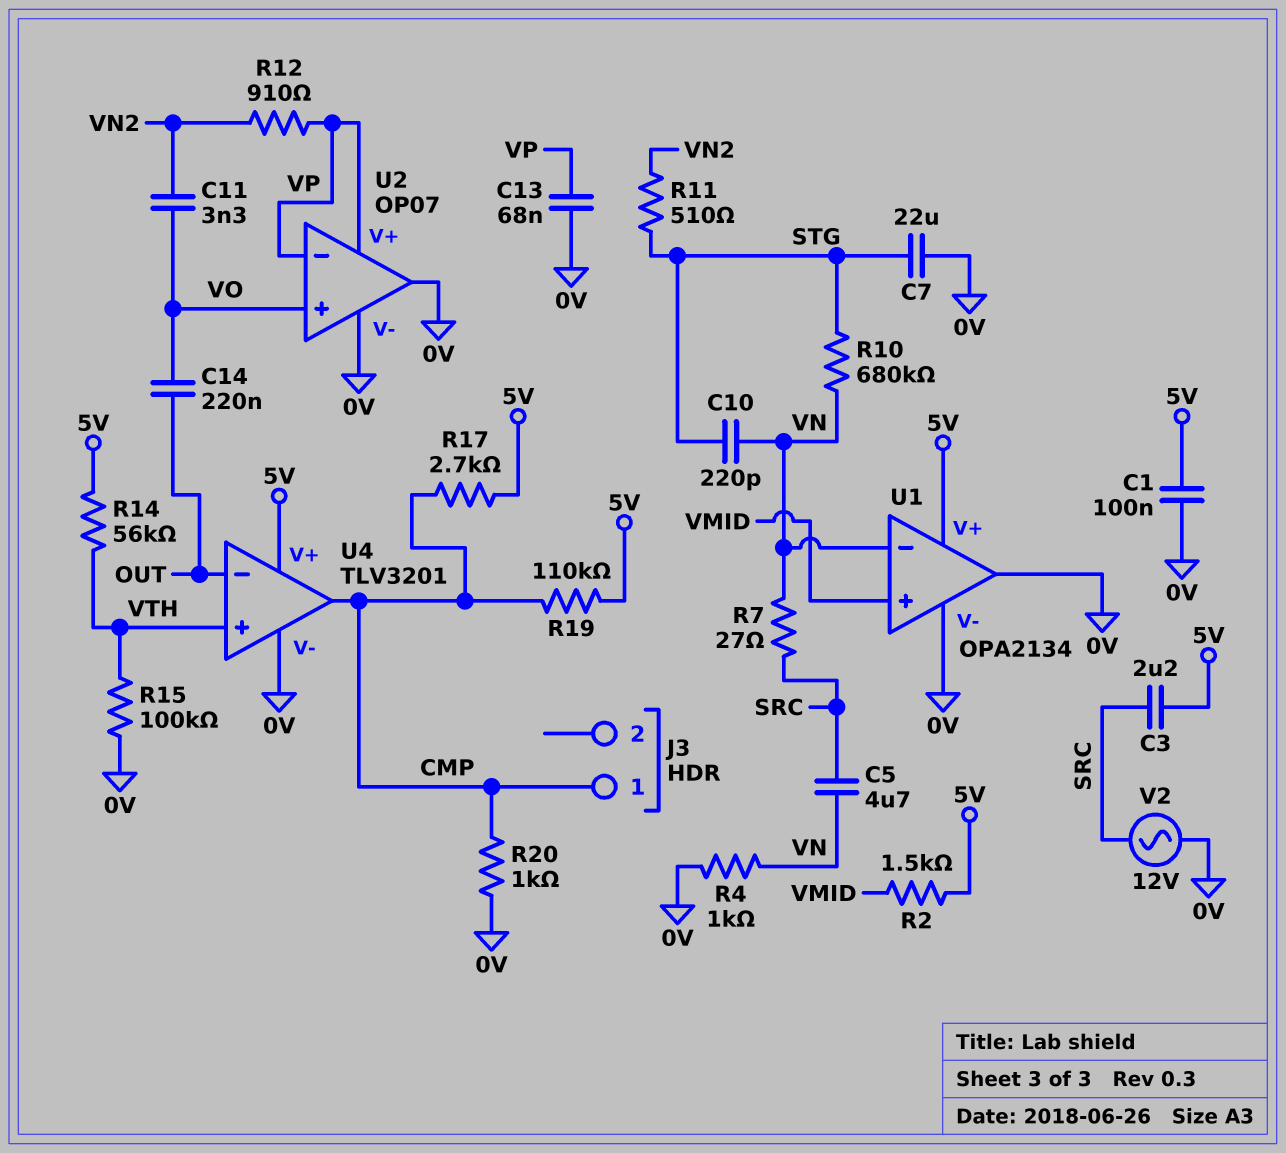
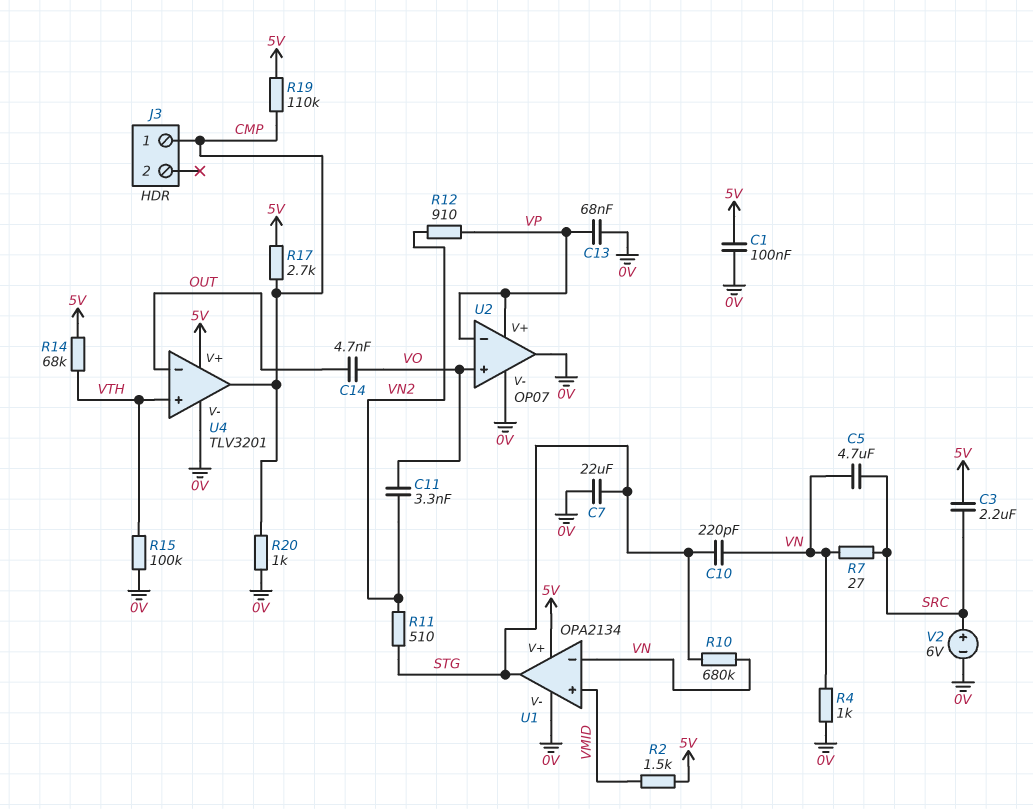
C14: 220nF (OUT, VO) -> 4.7nF (OUT, VO)
R14: 56k (5V, VTH) -> 68k (5V, VTH)
U1 pin out: 0V -> STG
V2: AC 12V (0V, SRC) -> 6V (plus SRC, minus 0V)

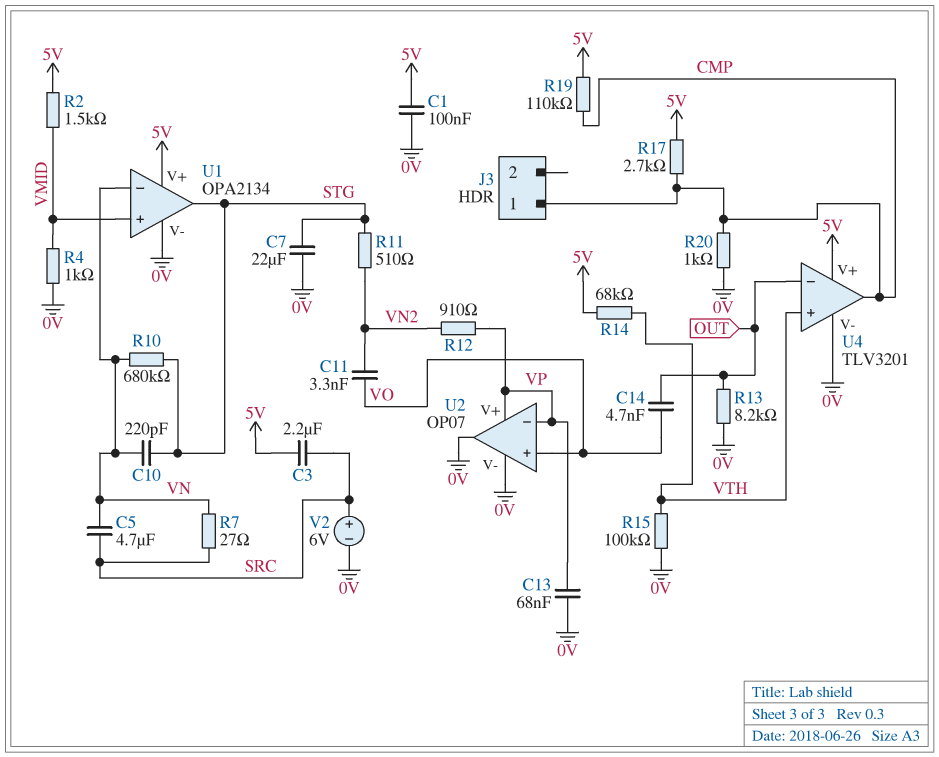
R4: 1k (0V, VN) -> 1k (0V, VMID)
R13: none -> 8.2k (0V, OUT)

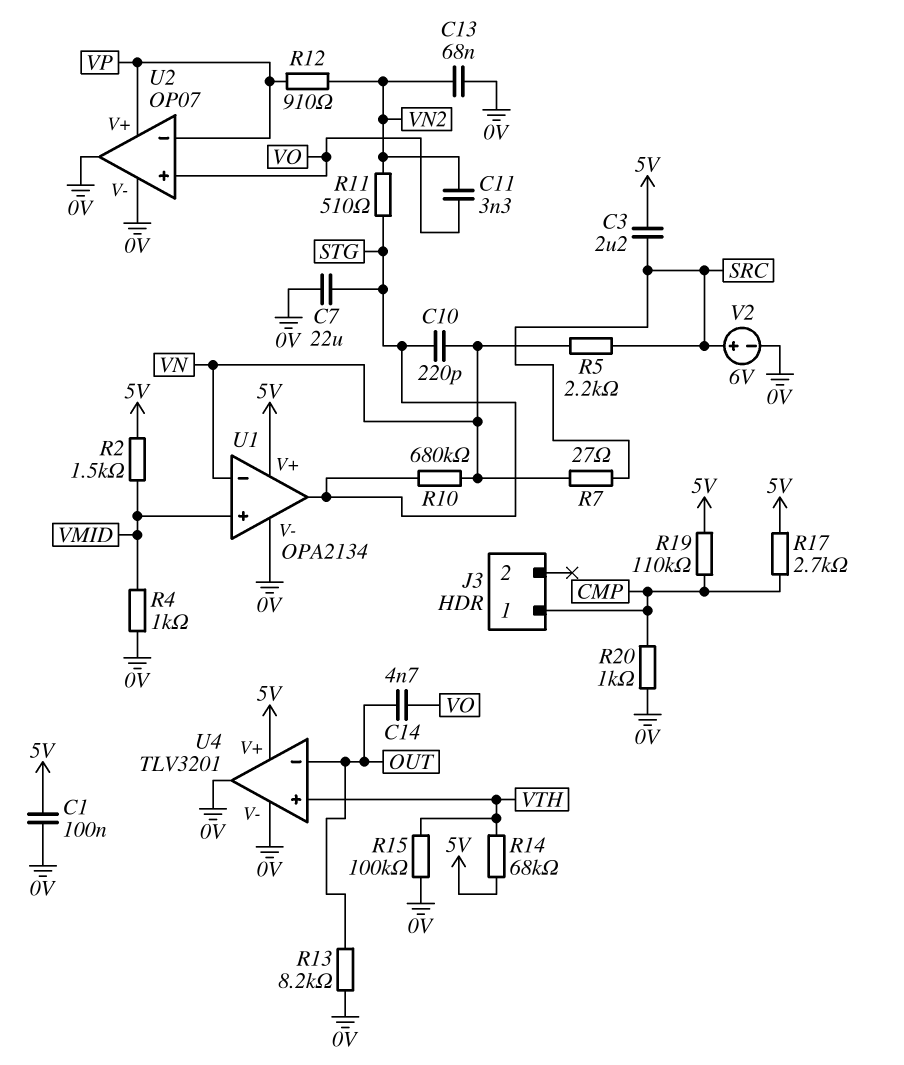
C5: 4.7uF (SRC, VN) -> none
C13: 68nF (0V, VP) -> 68nF (0V, VN2)
R5: none -> 2.2k (SRC, VN)
U4 pin out: CMP -> 0V

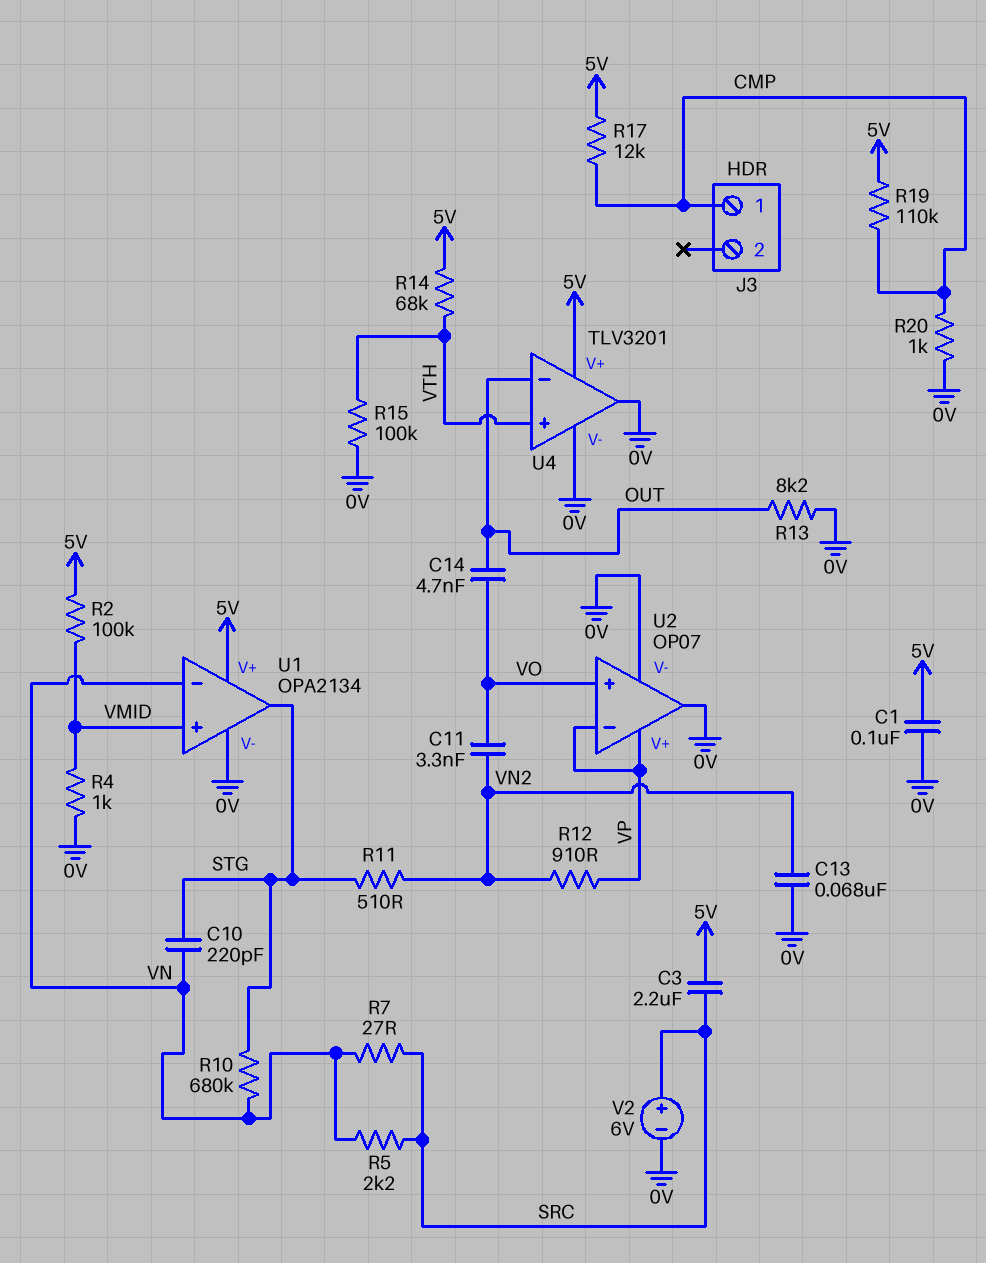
C7: 22uF (0V, STG) -> none
R2: 1.5k (5V, VMID) -> 100k (5V, VMID)
R17: 2.7k (5V, CMP) -> 12k (5V, CMP)

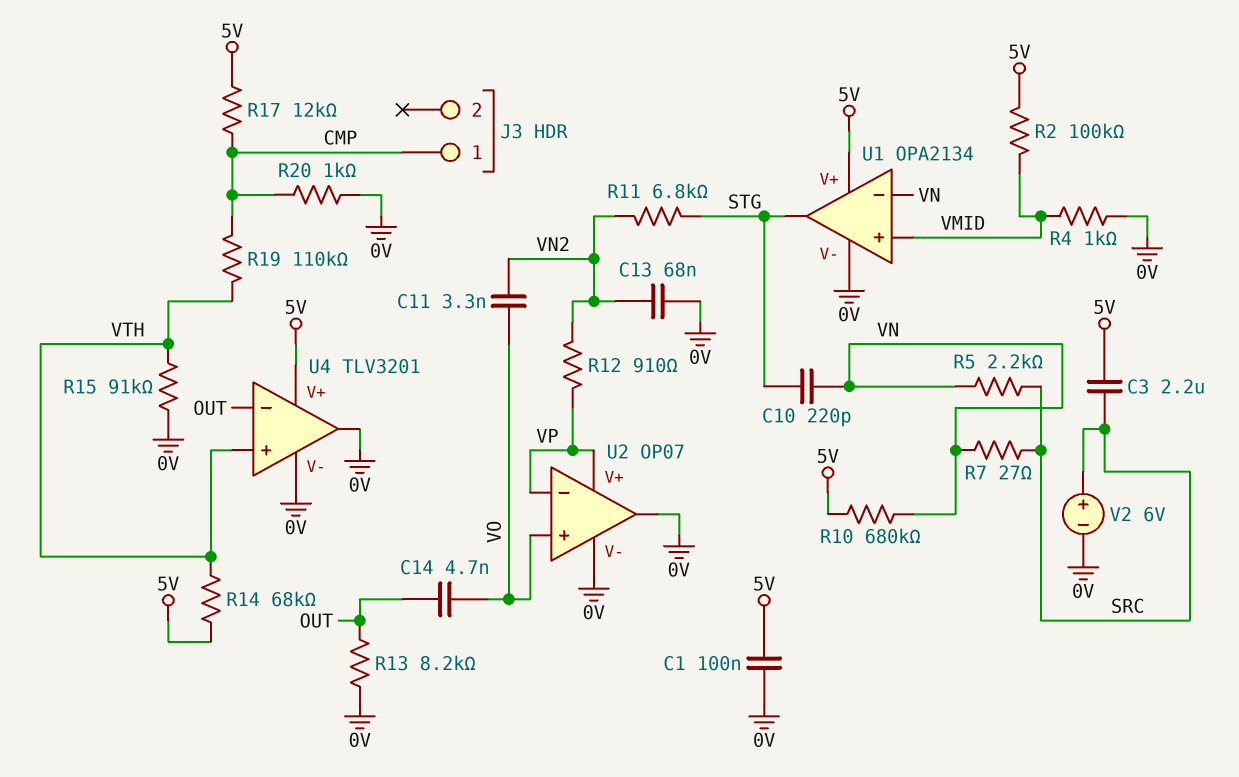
R10: 680k (STG, VN) -> 680k (5V, VN)
R11: 510 (STG, VN2) -> 6.8k (STG, VN2)
R15: 100k (0V, VTH) -> 91k (0V, VTH)
R19: 110k (5V, CMP) -> 110k (CMP, VTH)

